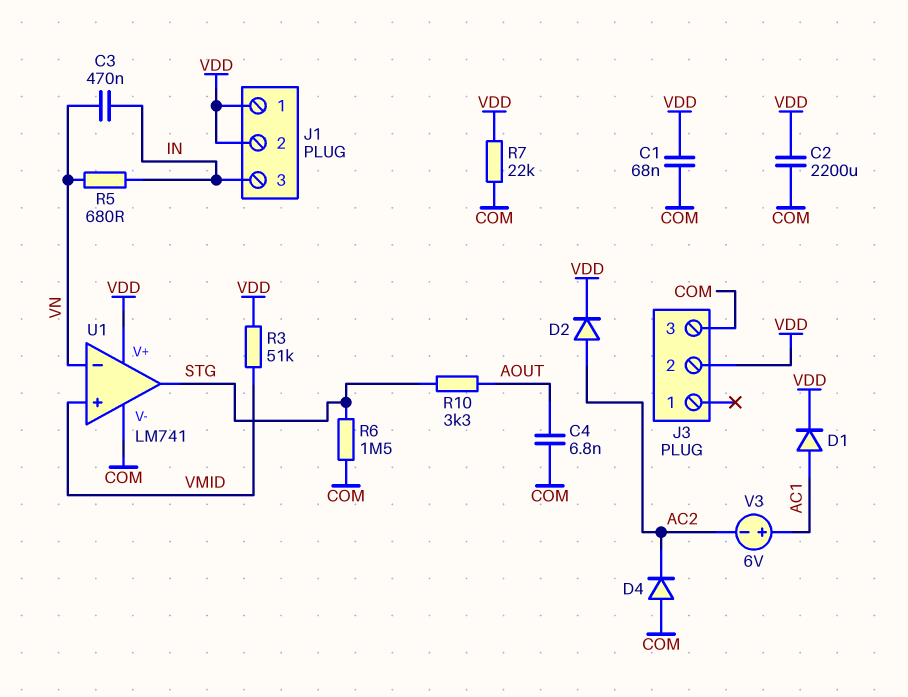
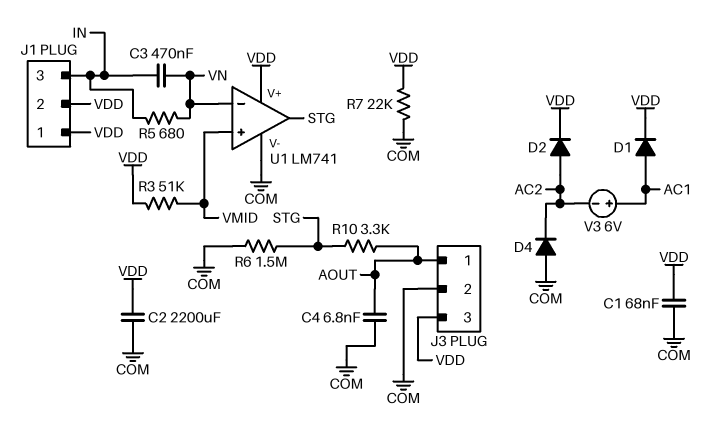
J3 pin 1: none -> AOUT
J3 pin 2: VDD -> COM
J3 pin 3: COM -> VDD

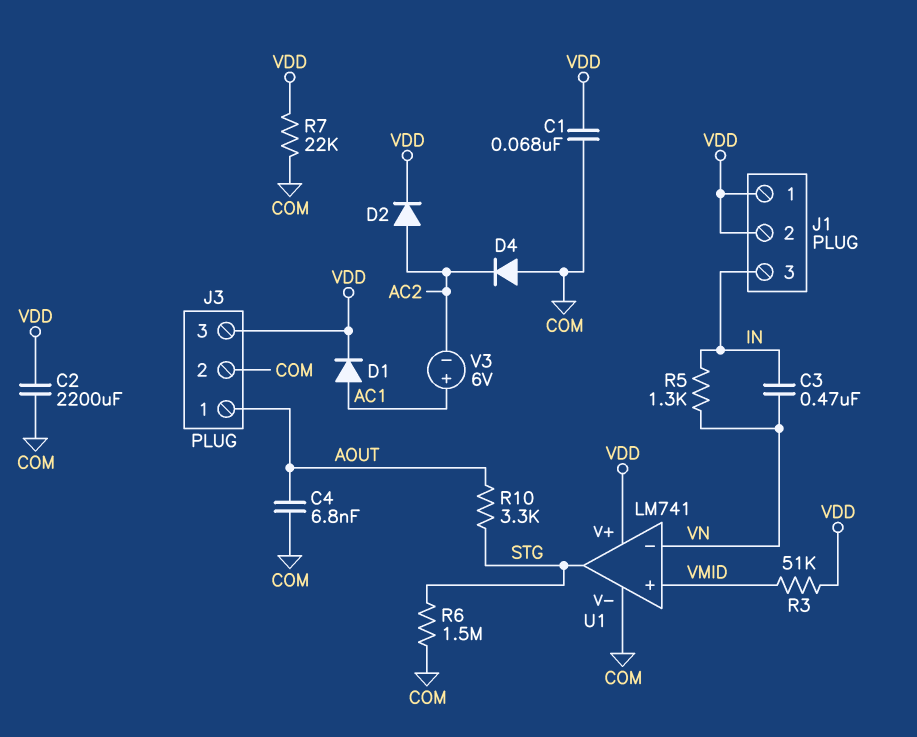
R5: 680 (IN, VN) -> 1.3k (IN, VN)

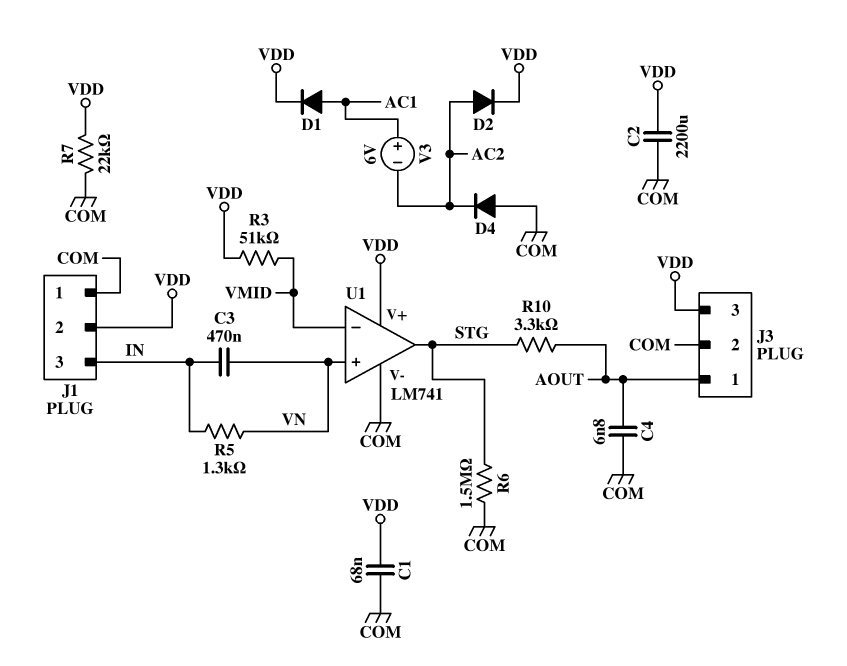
J1 pin 1: VDD -> COM
U1 pin in+: VMID -> VN
U1 pin in-: VN -> VMID

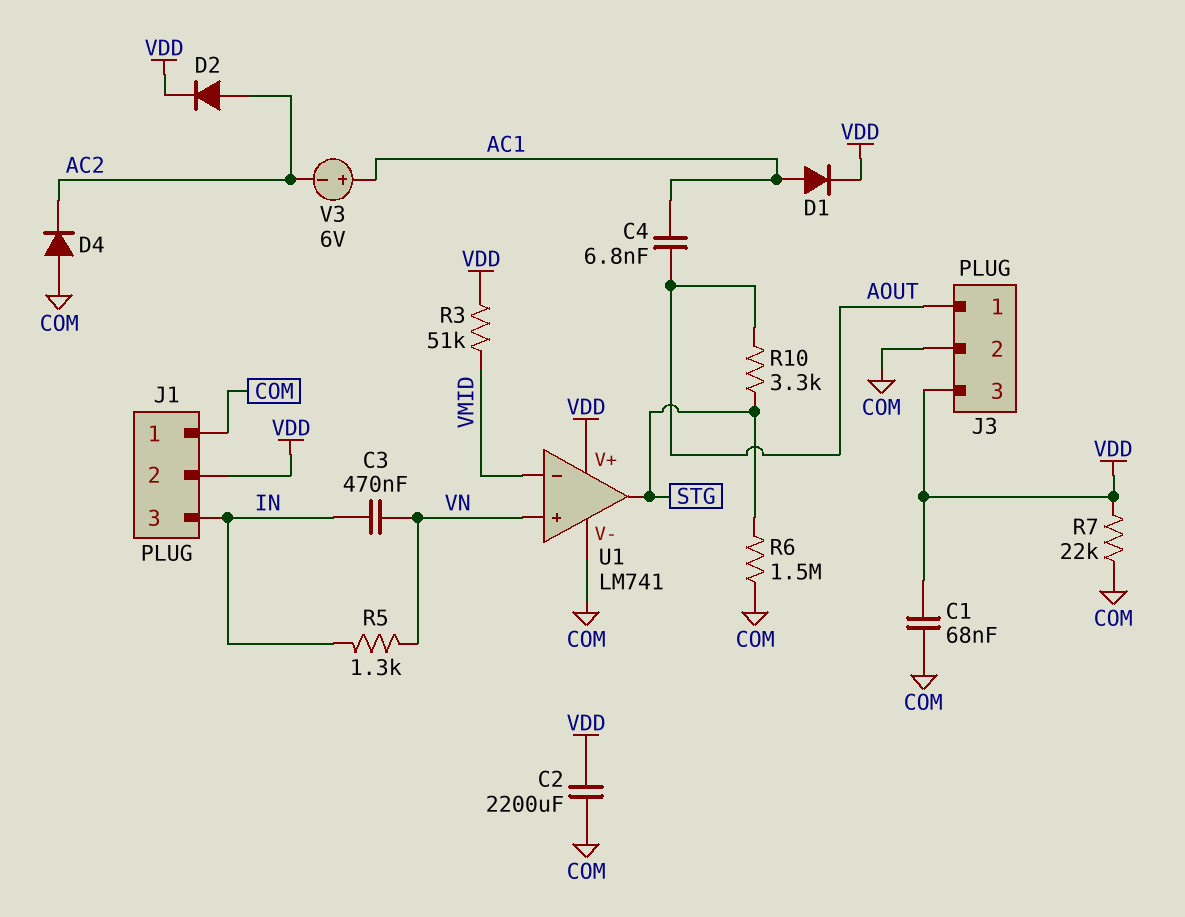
C4: 6.8nF (AOUT, COM) -> 6.8nF (AC1, AOUT)

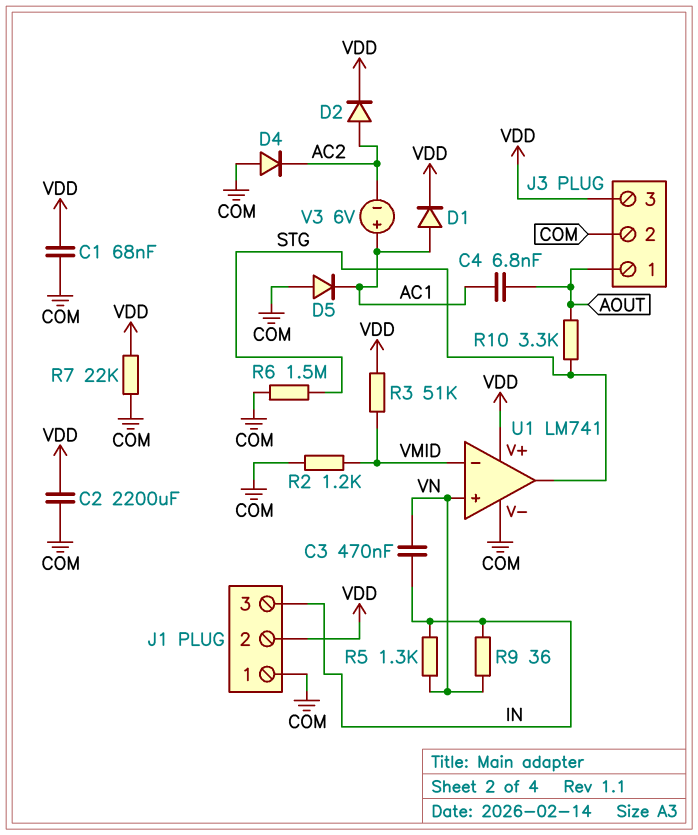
D5: none -> diode (A COM, K AC1)
R2: none -> 1.2k (COM, VMID)
R9: none -> 36 (IN, VN)

